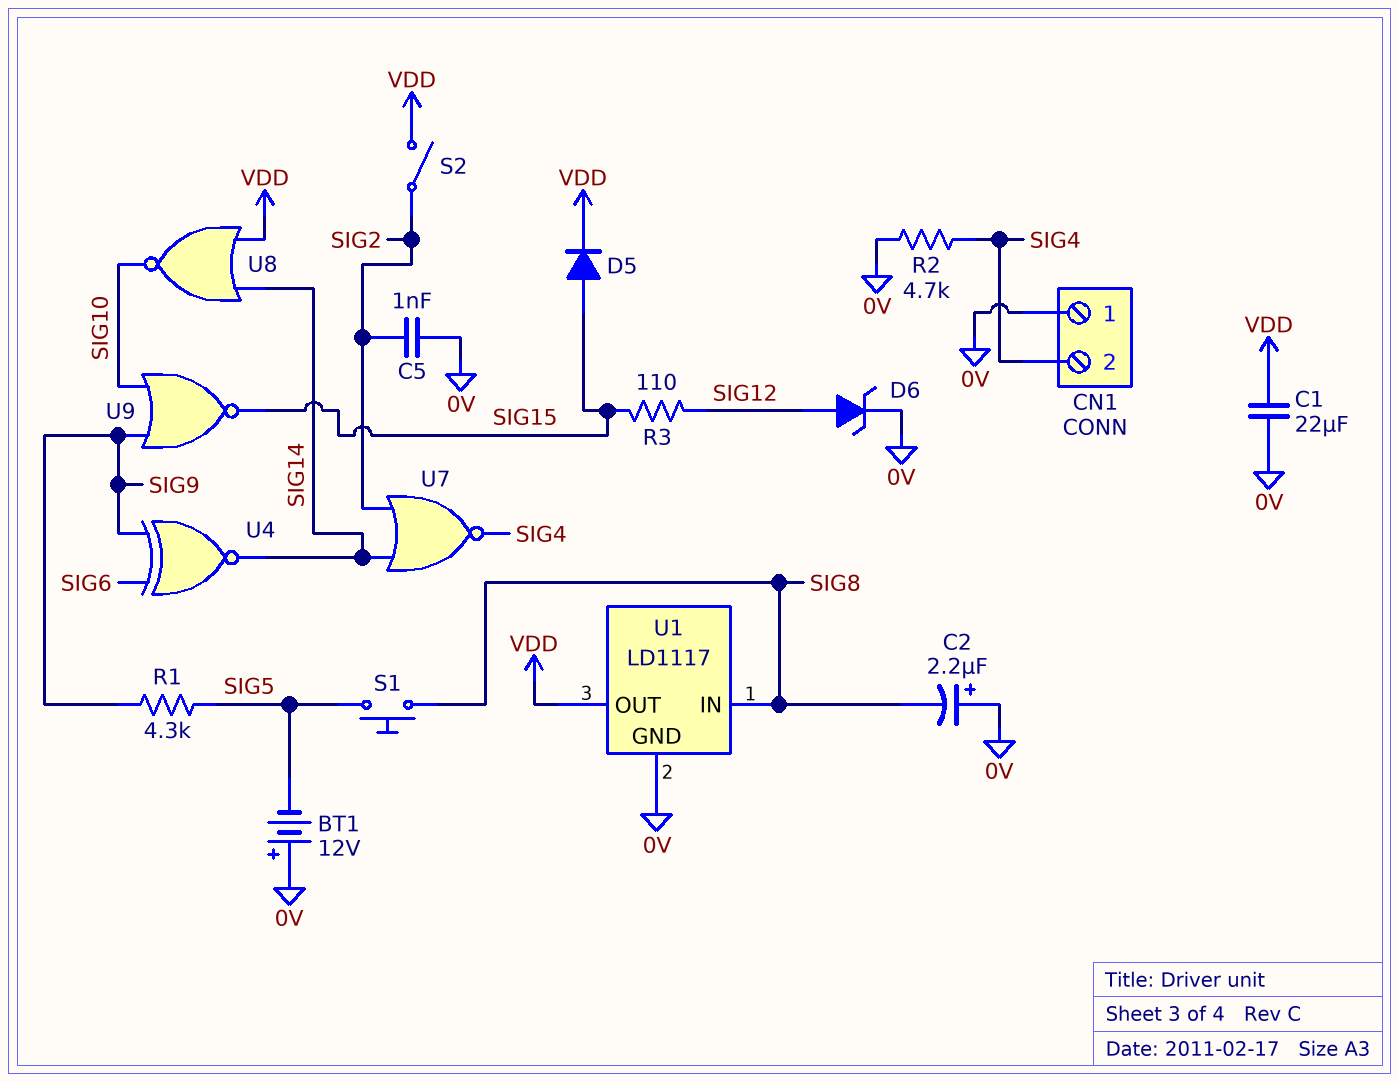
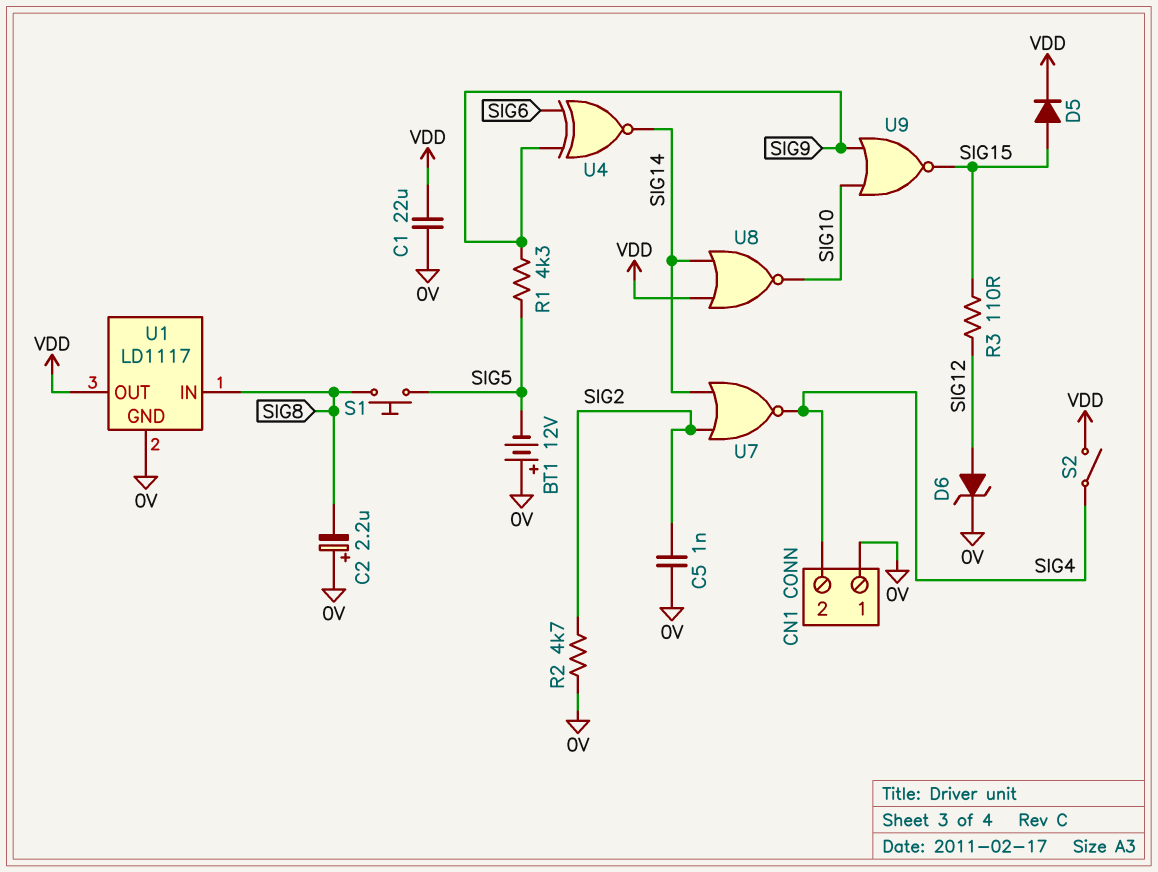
R2: 4.7k (0V, SIG4) -> 4.7k (0V, SIG2)
S2: switch (SIG2, VDD) -> switch (SIG4, VDD)

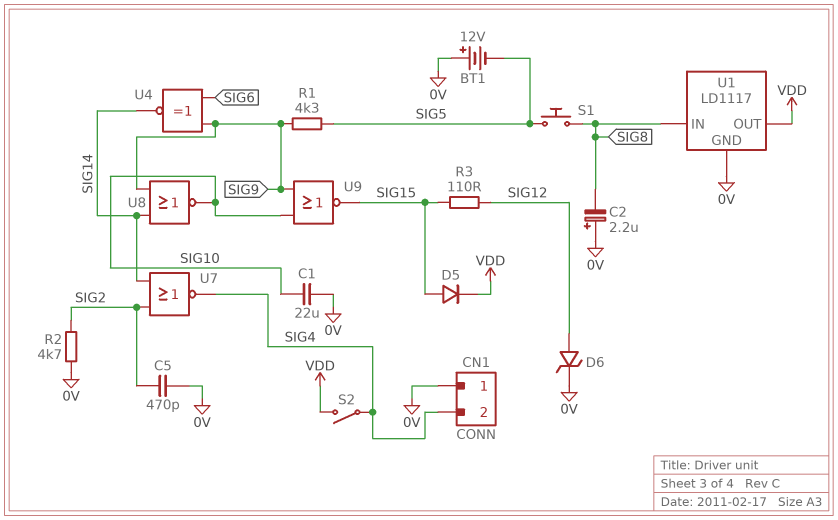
C1: 22uF (0V, VDD) -> 22uF (0V, SIG10)
C5: 1nF (0V, SIG2) -> 470pF (0V, SIG2)
U8: NOR (in SIG14, in VDD, out SIG10) -> NOR (in SIG9, in SIG14, out SIG10)

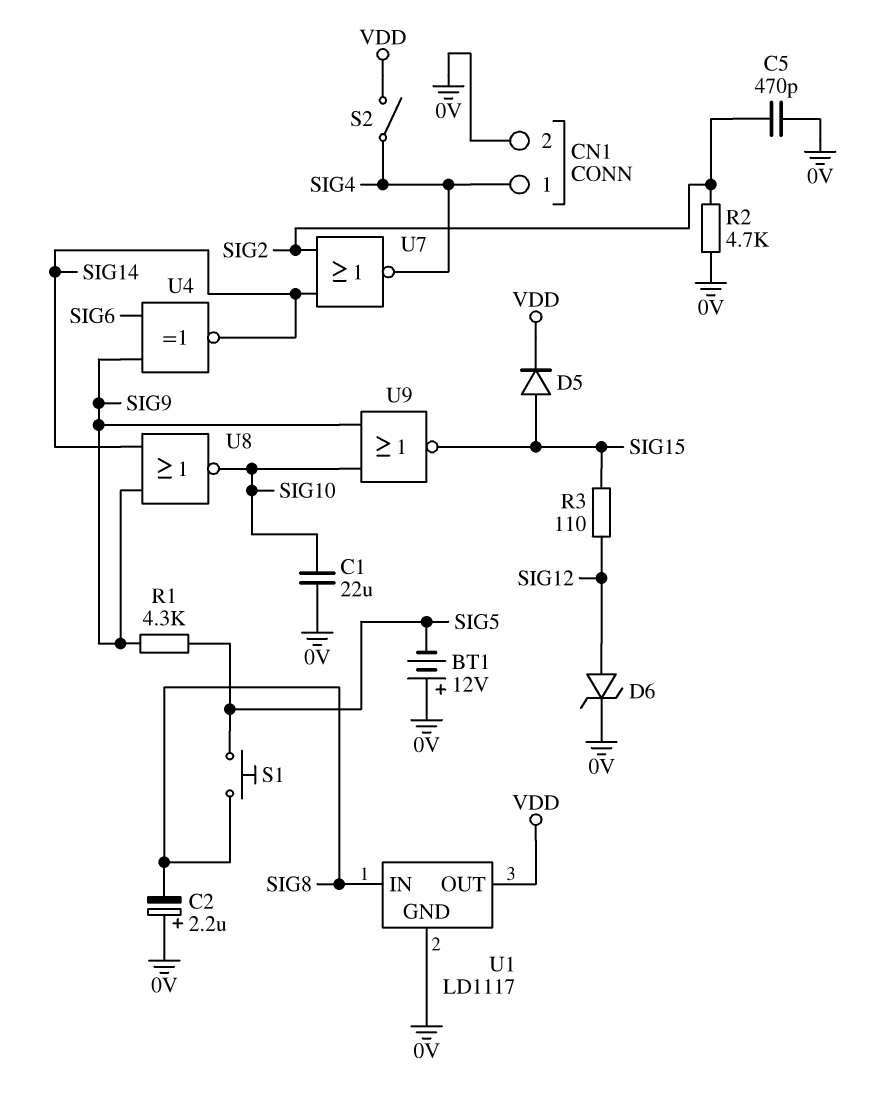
CN1 pin 1: 0V -> SIG4
CN1 pin 2: SIG4 -> 0V

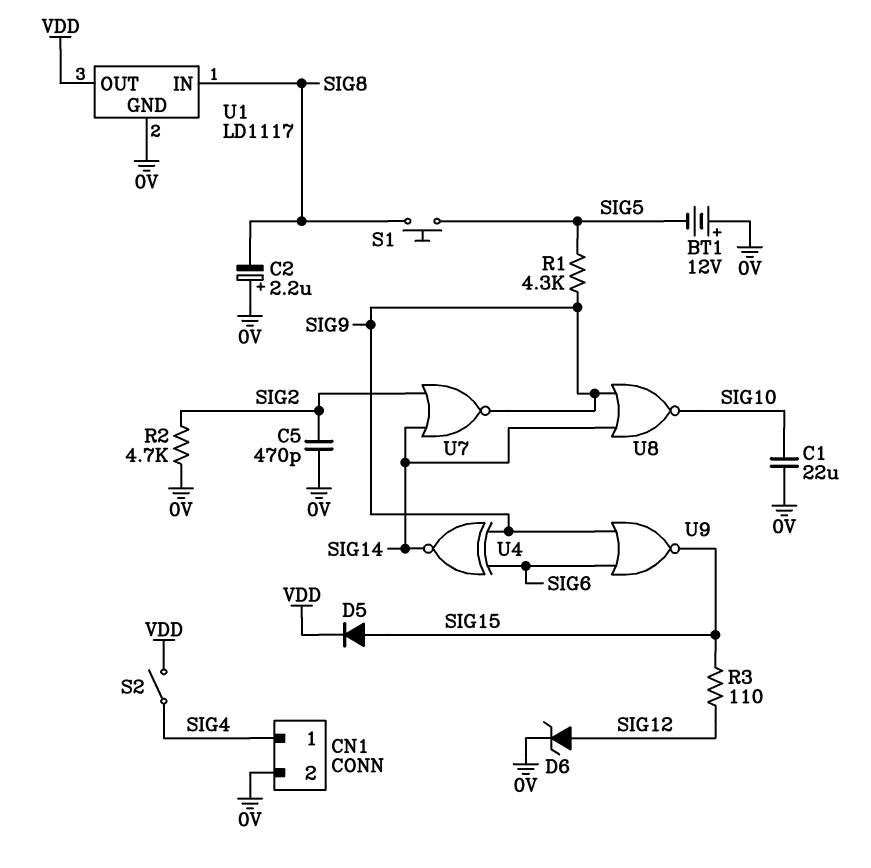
U7: NOR (in SIG2, in SIG14, out SIG4) -> NOR (in SIG2, in SIG14, out SIG9)
U9: NOR (in SIG9, in SIG10, out SIG15) -> NOR (in SIG6, in SIG9, out SIG15)

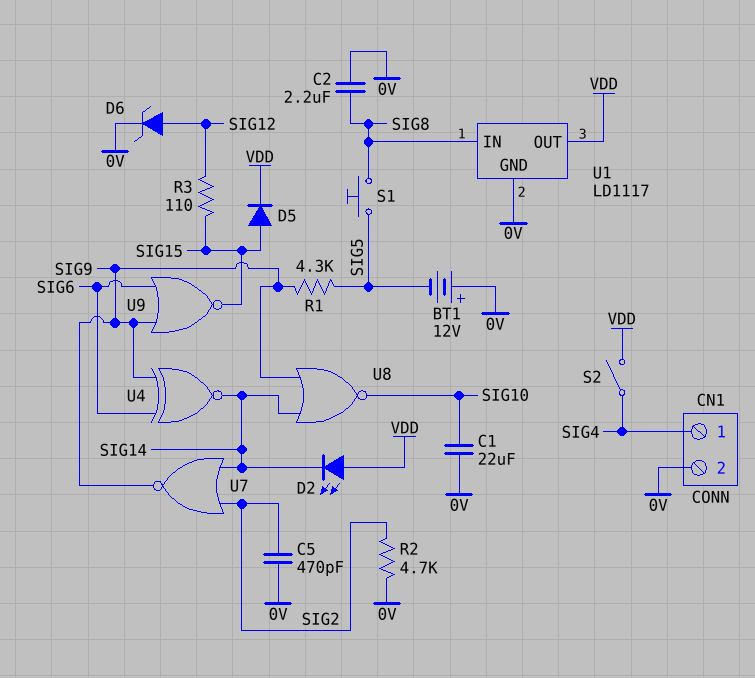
C2: 2.2uF (plus 0V, minus SIG8) -> 2.2uF (0V, SIG8)
D2: none -> LED (A VDD, K SIG14)

